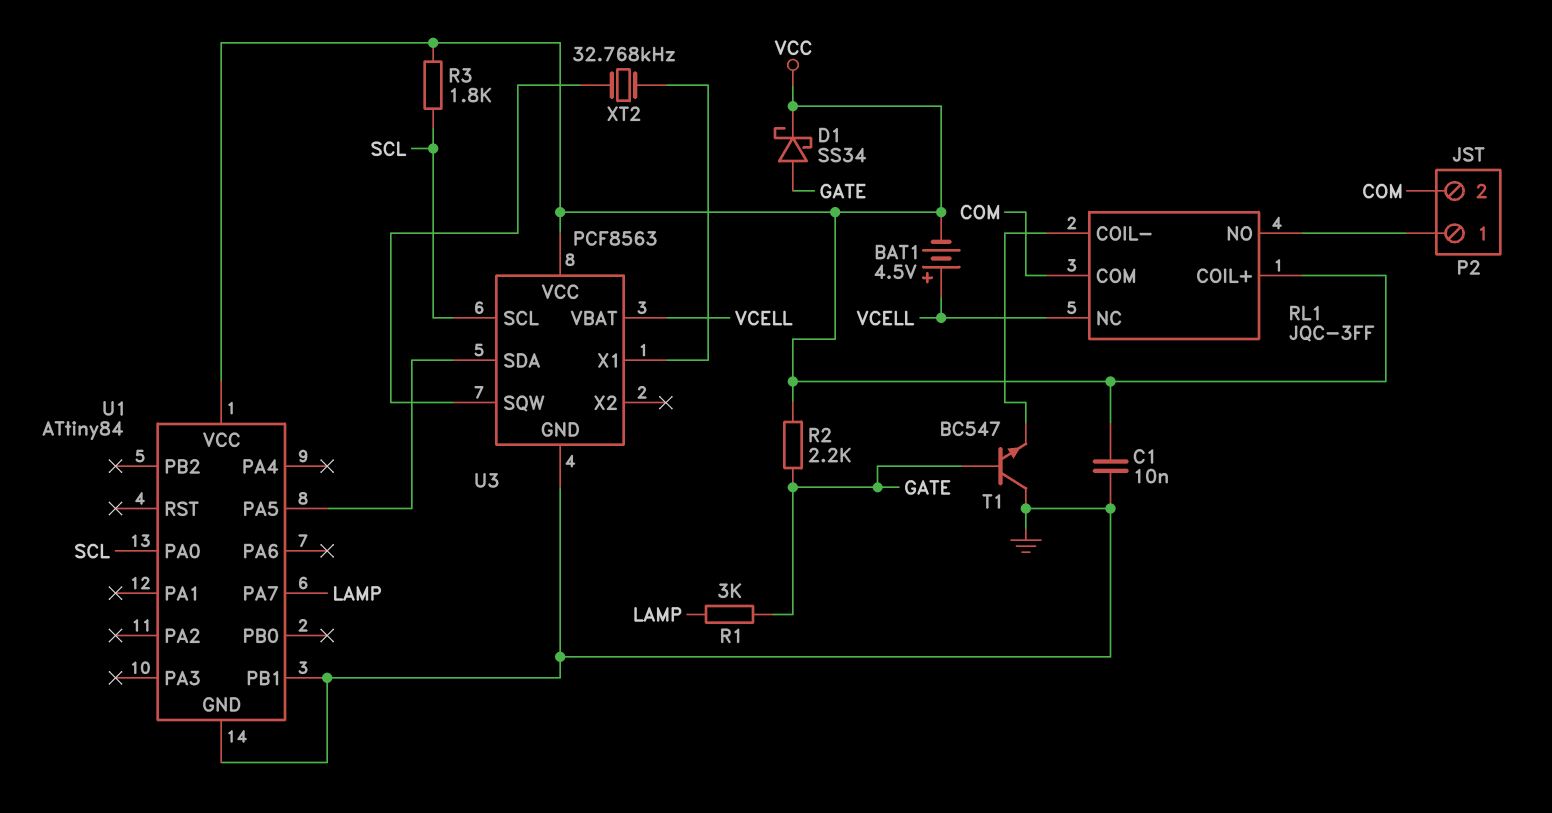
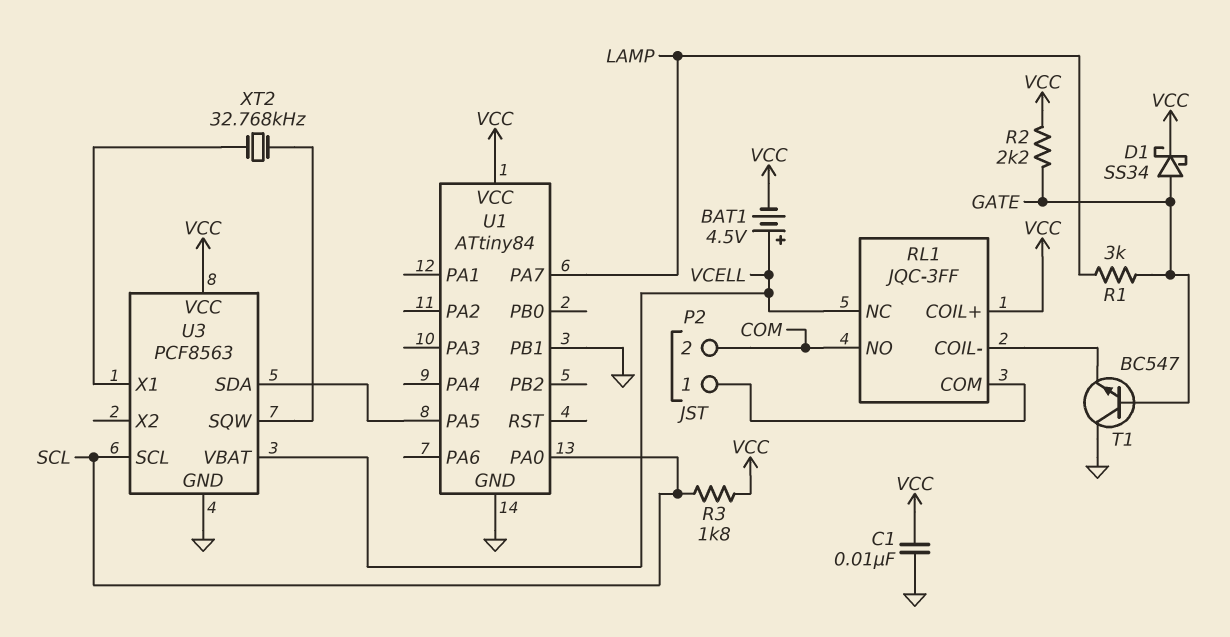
RL1 pin COM: COM -> P2/1
RL1 pin NO: P2/1 -> COM

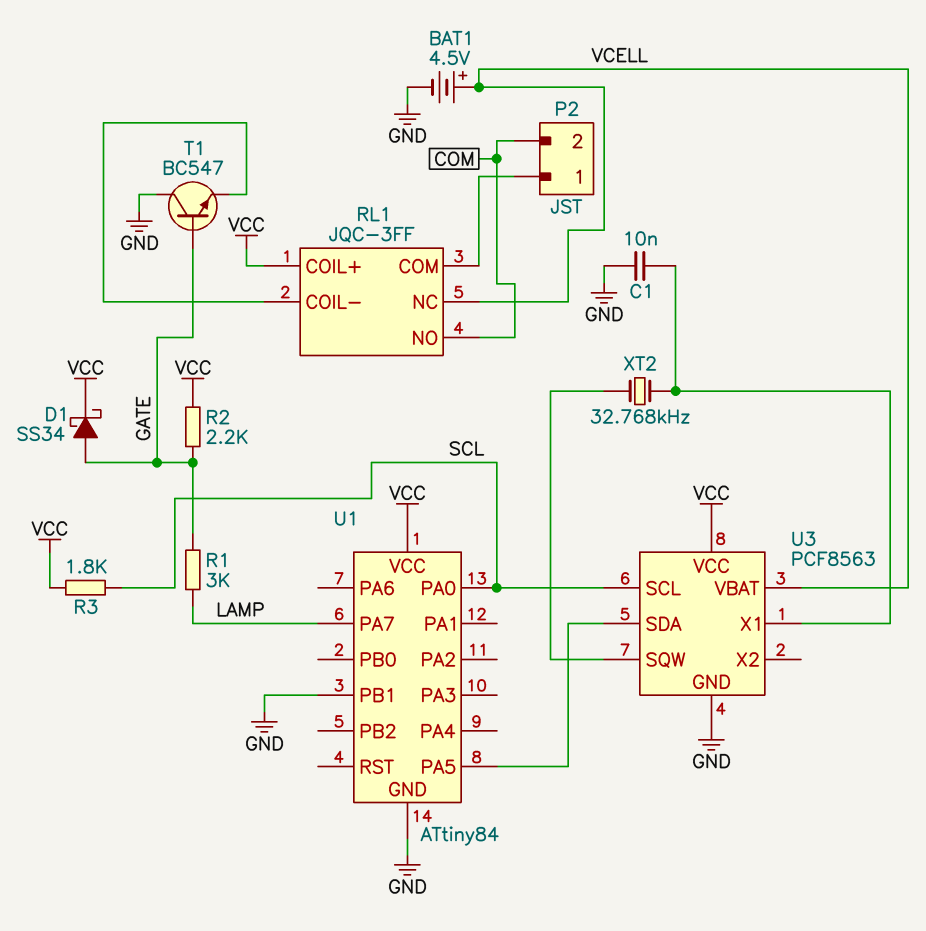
BAT1: 4.5V (plus VCELL, minus VCC) -> 4.5V (plus VCELL, minus GND)
C1: 10nF (GND, VCC) -> 10nF (GND, U3/X1)

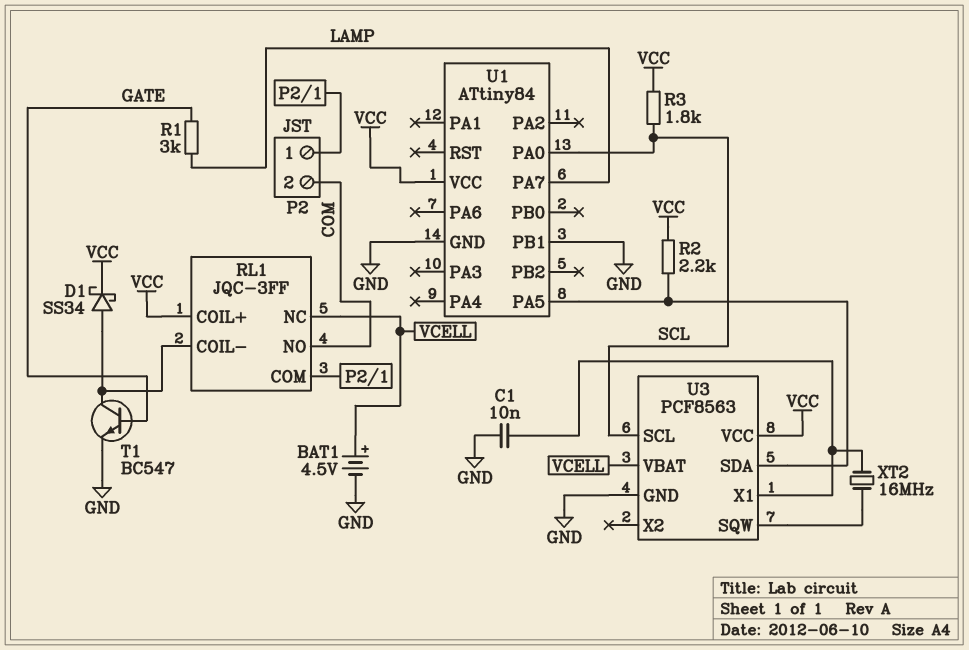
D1: schottky SS34 (A GATE, K VCC) -> schottky SS34 (A RL1/COIL-, K VCC)
R2: 2.2k (GATE, VCC) -> 2.2k (U1/PA5, VCC)
T1: NPN BC547 (B GATE, C GND, E RL1/COIL-) -> NPN BC547 (B GATE, C RL1/COIL-, E GND)
XT2: 32.768kHz (U3/SQW, U3/X1) -> 16MHz (U3/SQW, U3/X1)

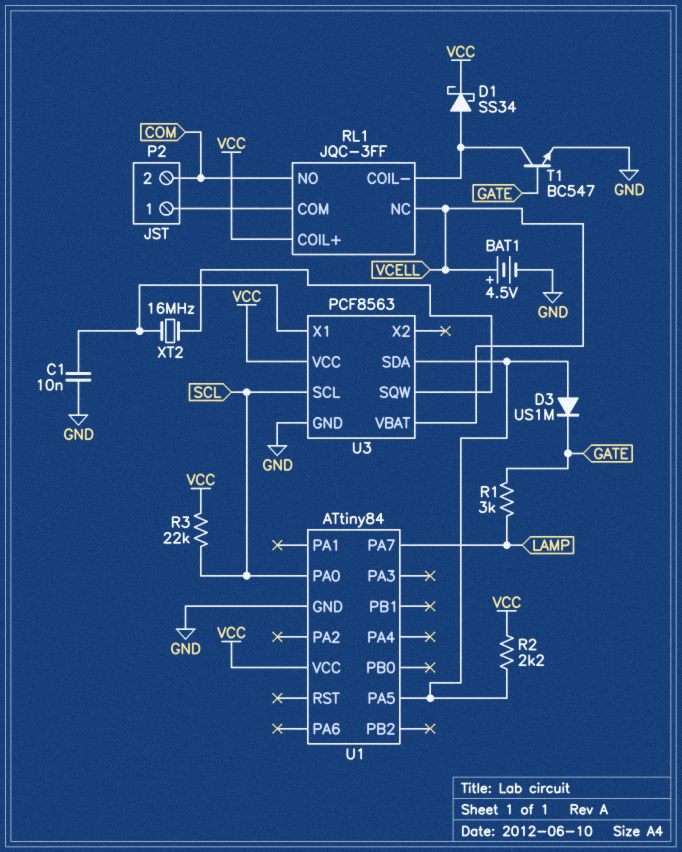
D3: none -> diode US1M (A U1/PA5, K GATE)
R3: 1.8k (SCL, VCC) -> 22k (SCL, VCC)
U1 pin PB1: GND -> none

